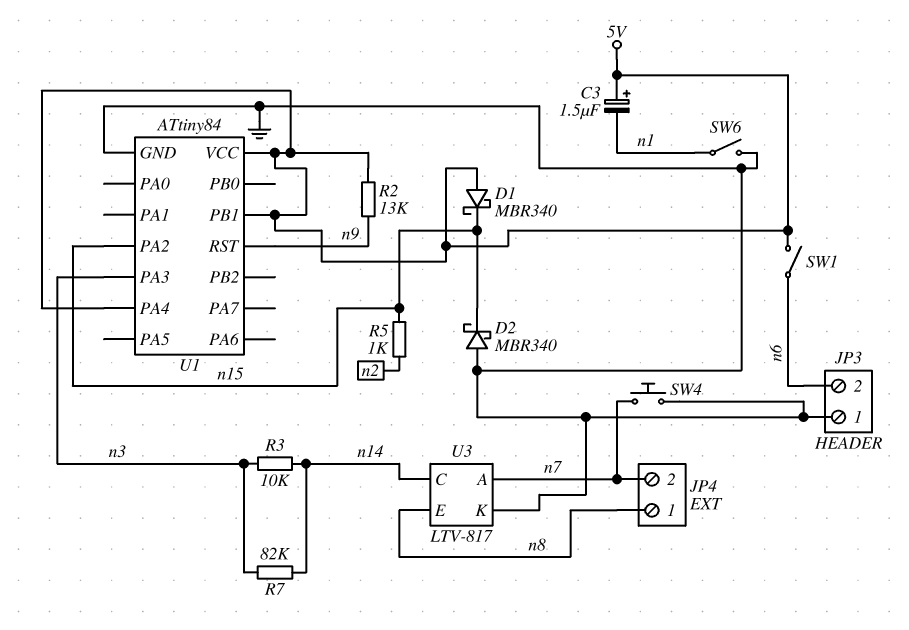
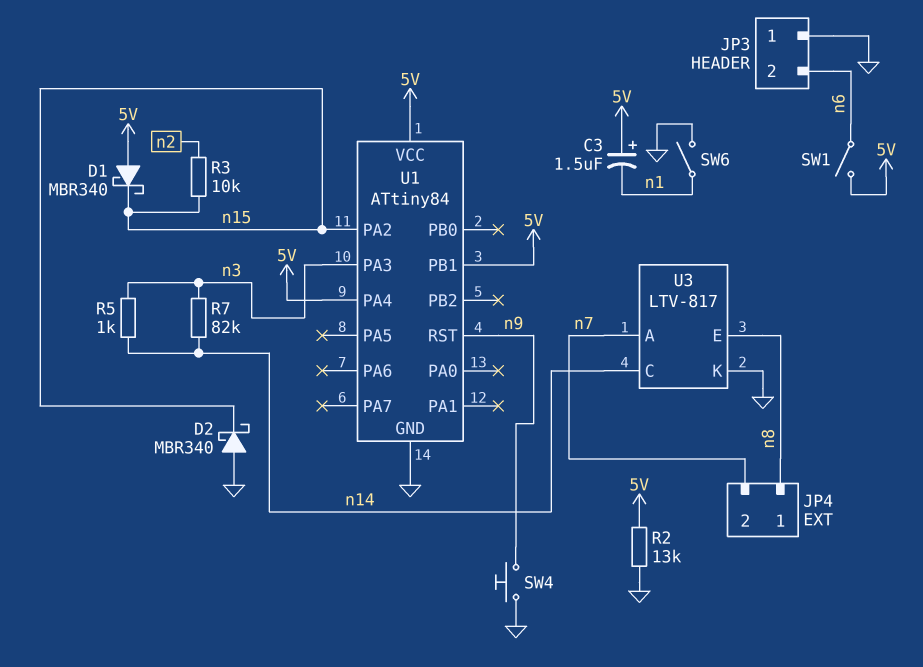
R2: 13k (5V, n9) -> 13k (5V, GND)
R3: 10k (n3, n14) -> 10k (n2, n15)
R5: 1k (n2, n15) -> 1k (n3, n14)
SW4: button (GND, n7) -> button (GND, n9)

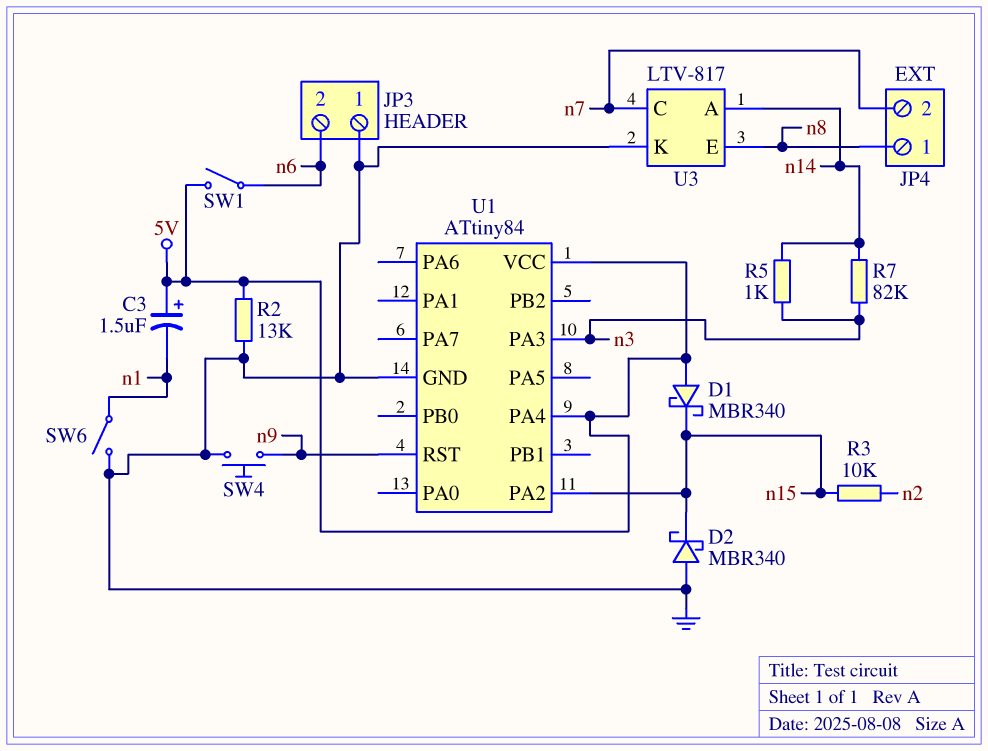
U1 pin PB1: 5V -> none
U3 pin A: n7 -> n14
U3 pin C: n14 -> n7

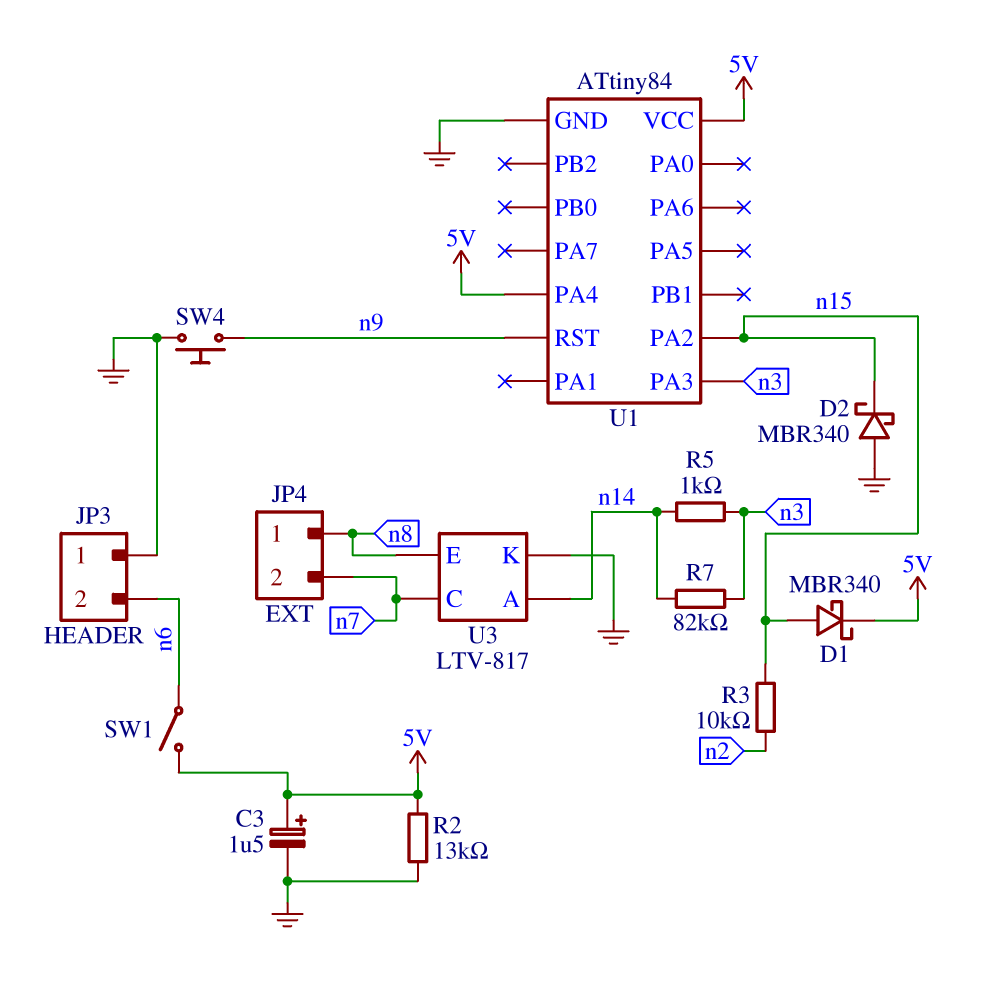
C3: 1.5uF (plus 5V, minus n1) -> 1.5uF (plus 5V, minus GND)
D1: schottky MBR340 (A 5V, K n15) -> schottky MBR340 (A n15, K 5V)
SW6: switch (GND, n1) -> none

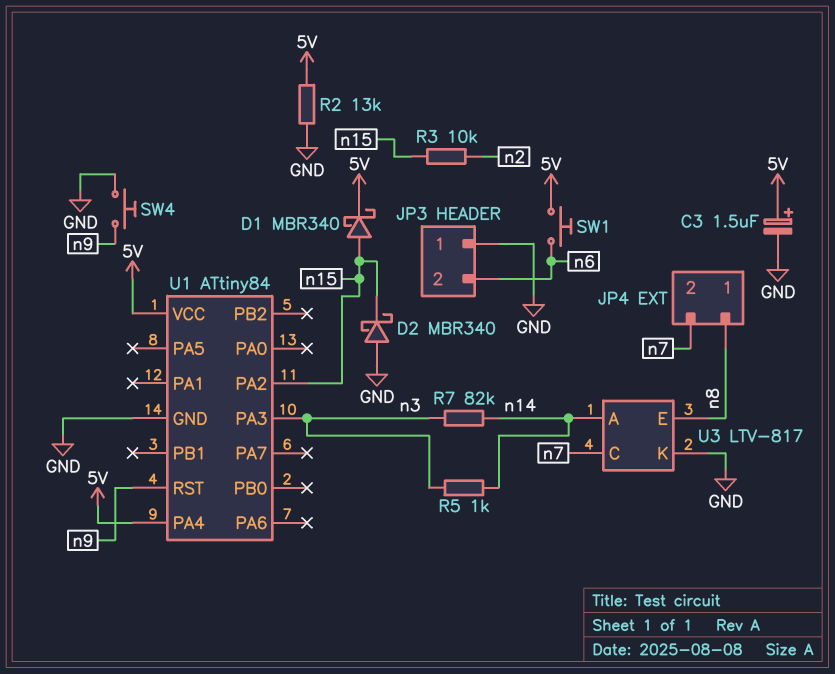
SW1: switch (5V, n6) -> button (5V, n6)

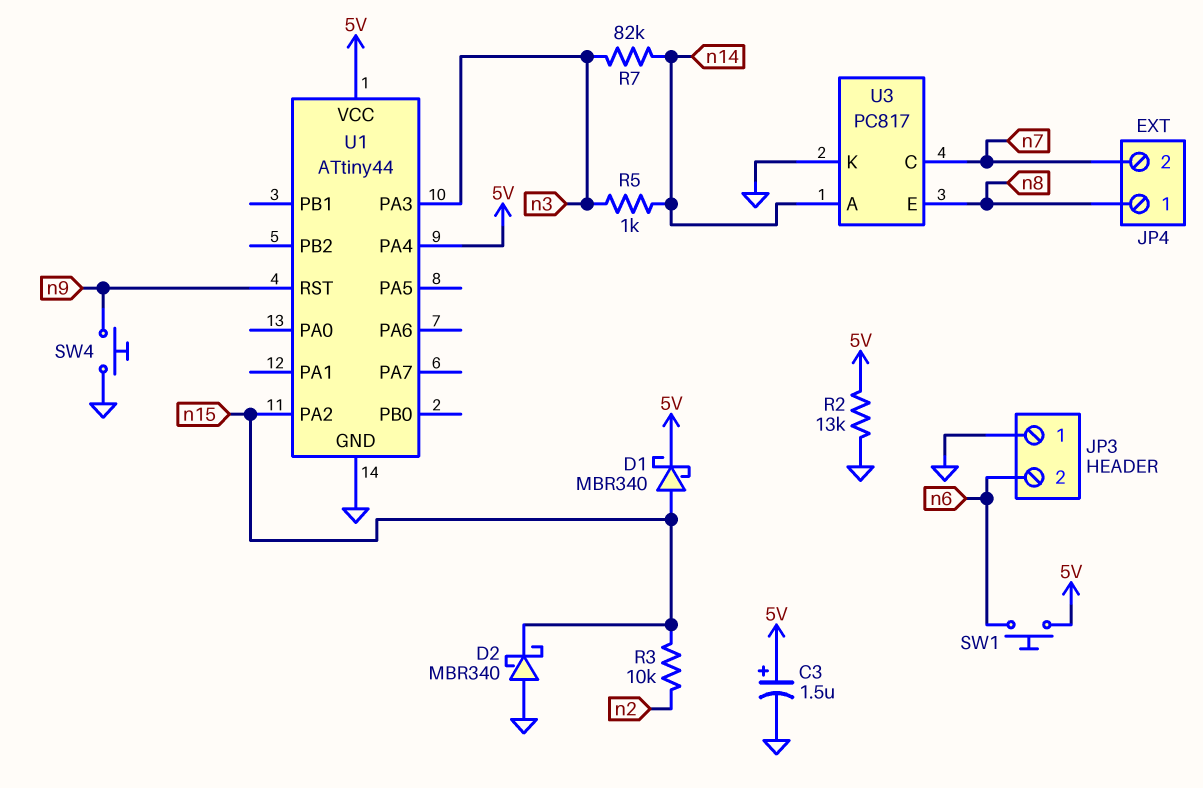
U1: ATtiny84 -> ATtiny44
U3: LTV-817 -> PC817

